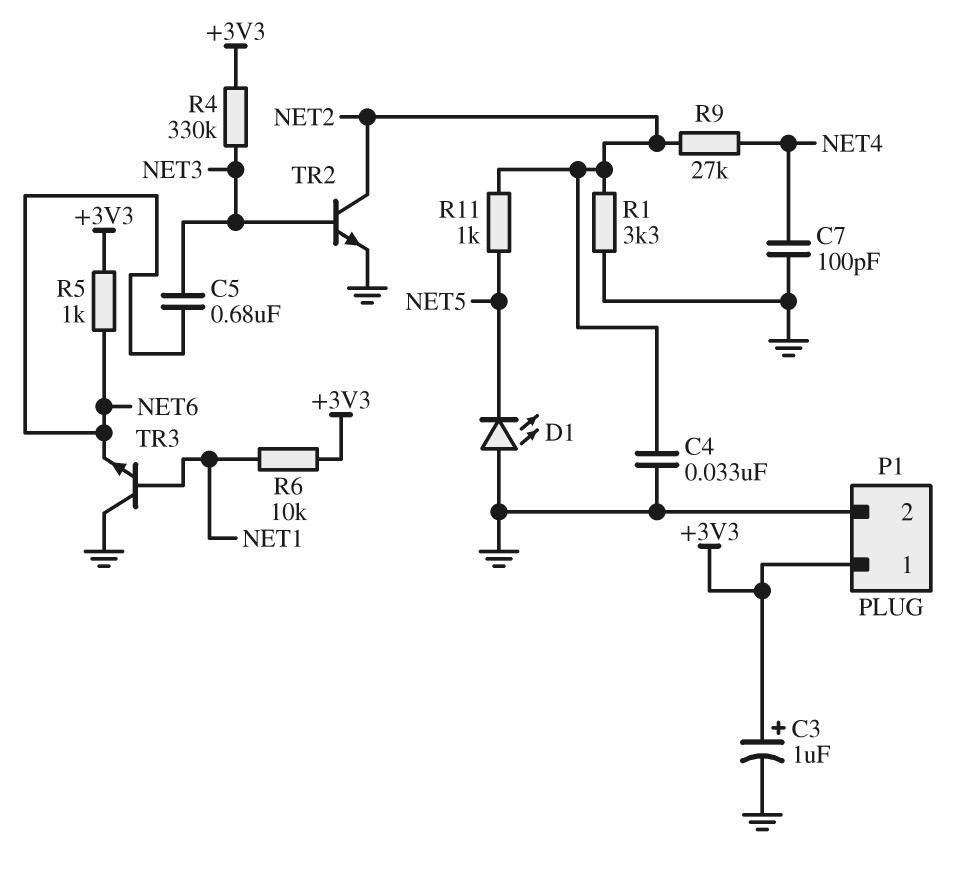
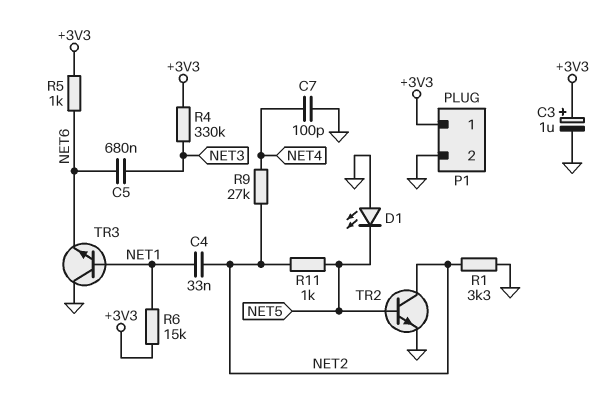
C4: 33nF (GND, NET2) -> 33nF (NET1, NET2)
R6: 10k (+3V3, NET1) -> 15k (+3V3, NET1)
TR2: NPN (B NET3, C NET2, E GND) -> NPN (B NET5, C NET2, E GND)

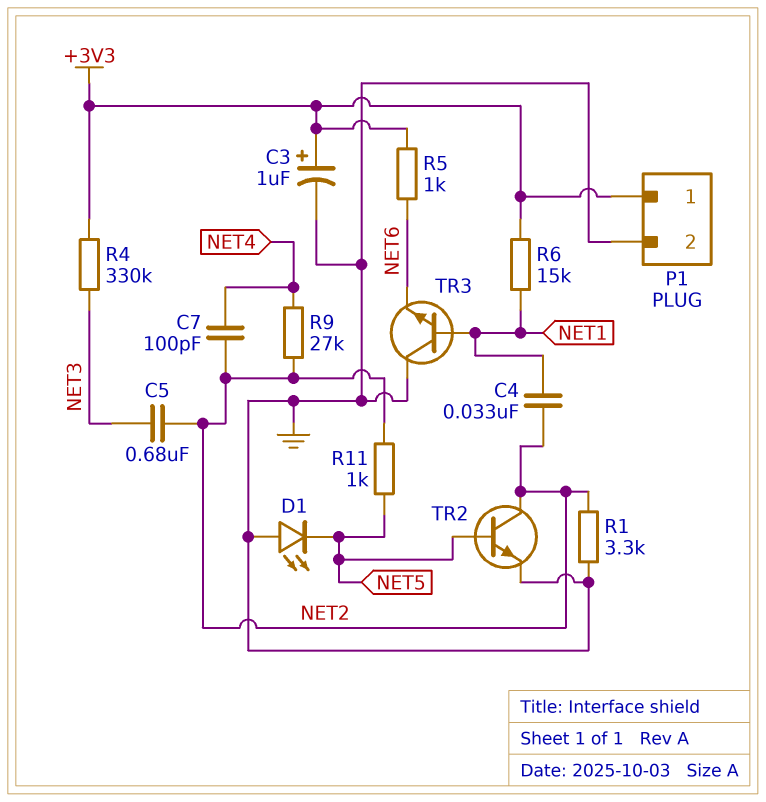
C5: 680nF (NET3, NET6) -> 680nF (NET2, NET3)
C7: 100pF (GND, NET4) -> 100pF (NET2, NET4)

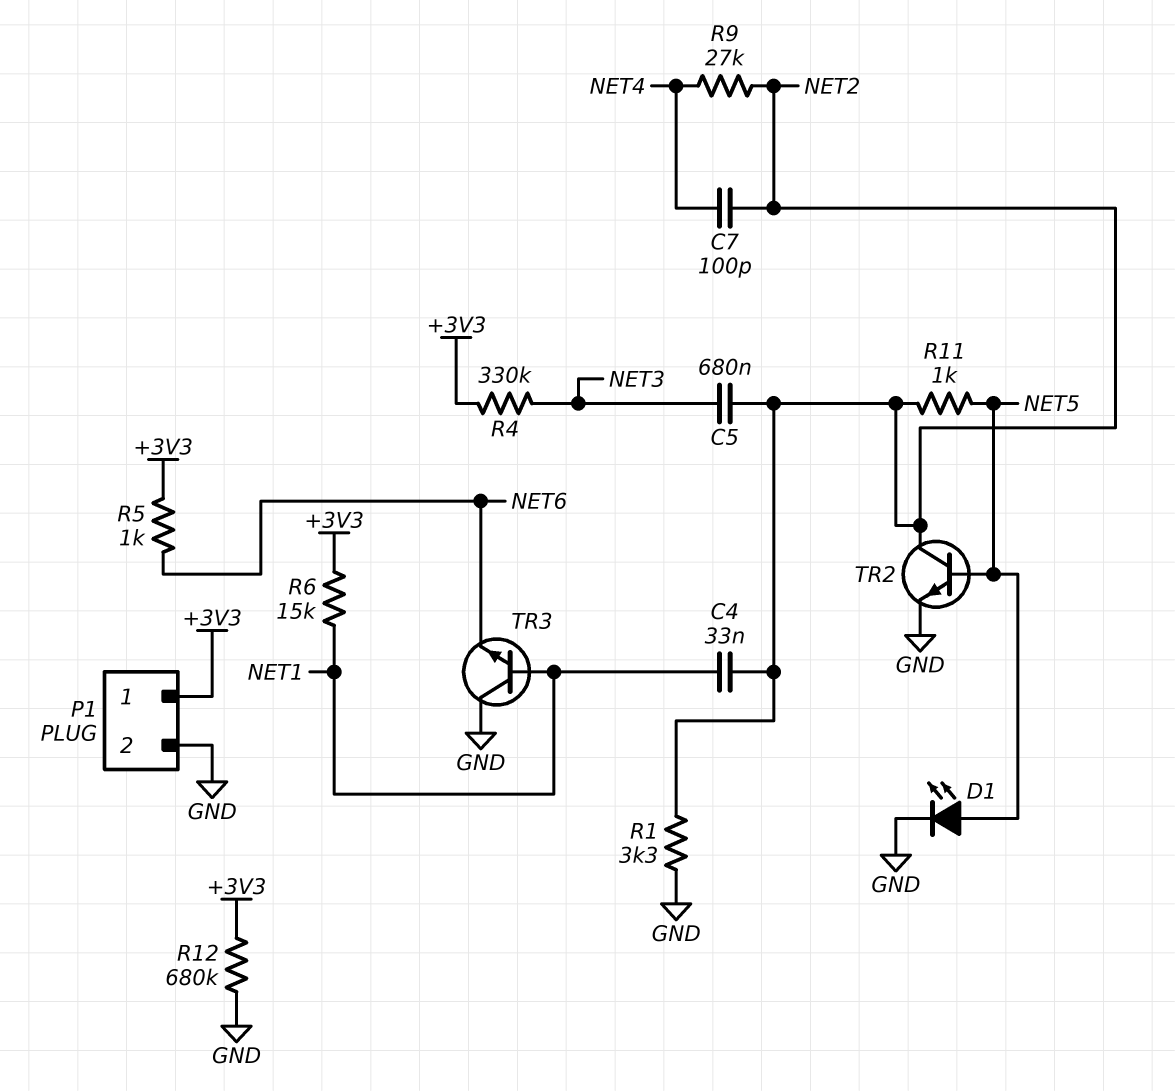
C3: 1uF (plus +3V3, minus GND) -> none
D1: LED (A GND, K NET5) -> LED (A NET5, K GND)
R12: none -> 680k (+3V3, GND)

